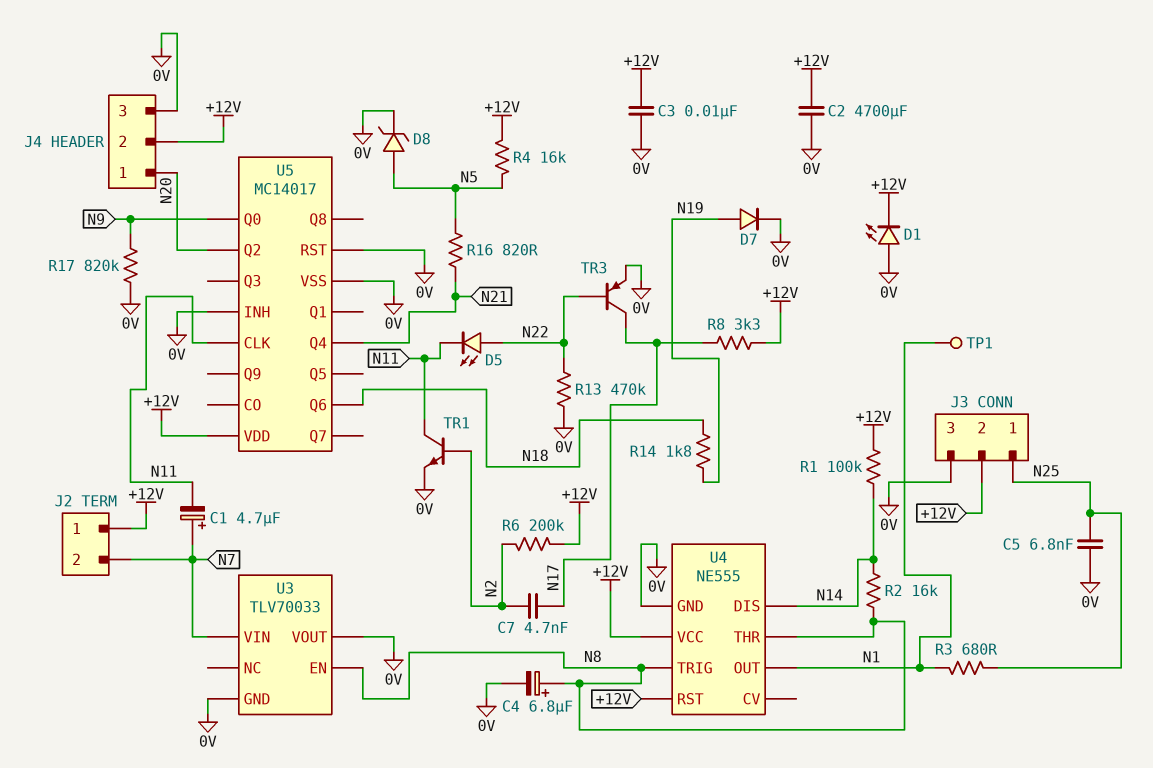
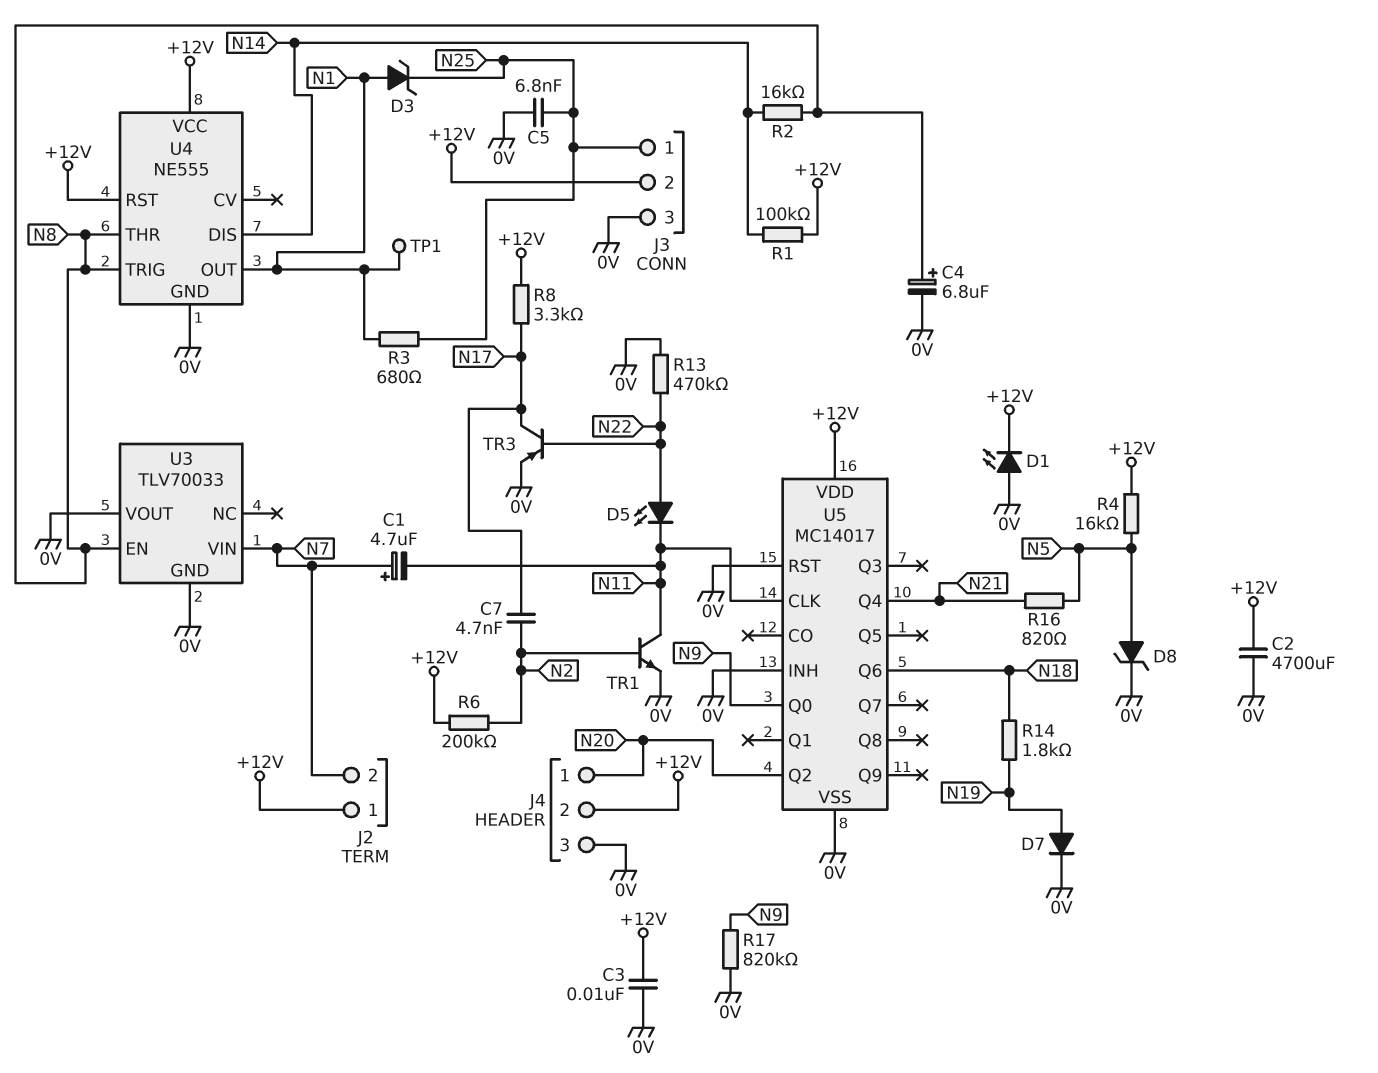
D3: none -> zener (A N1, K N25)

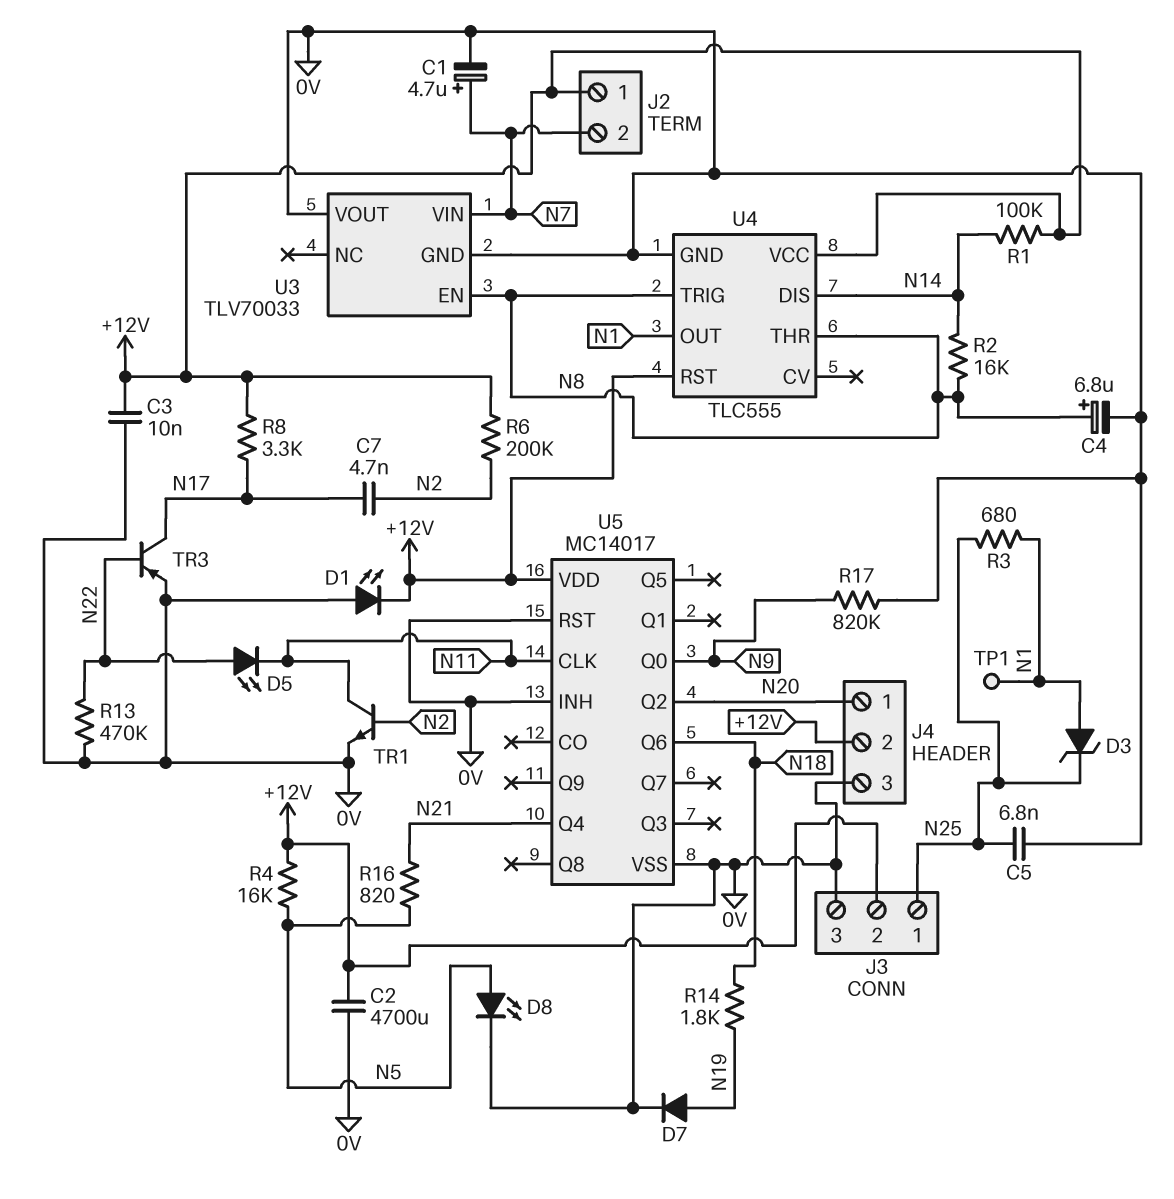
C1: 4.7uF (plus N7, minus N11) -> 4.7uF (plus N7, minus 0V)
D8: zener (A N5, K 0V) -> LED (A N5, K 0V)
U4: NE555 -> TLC555

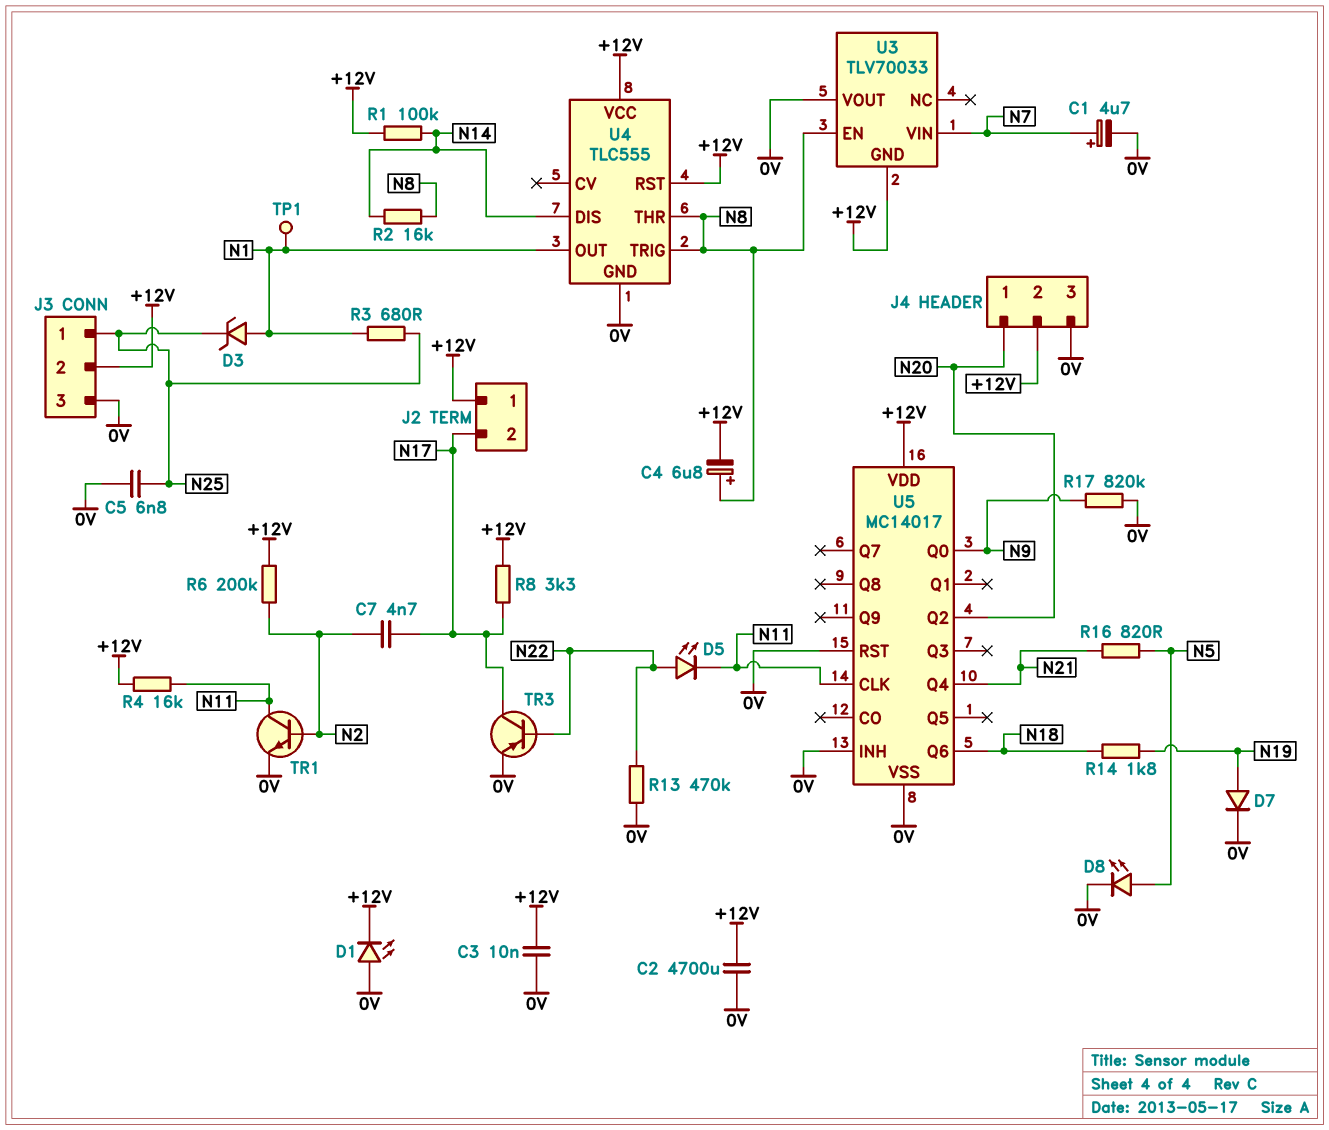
C4: 6.8uF (plus N8, minus 0V) -> 6.8uF (plus N8, minus +12V)
J2 pin 2: N7 -> N17
R4: 16k (+12V, N5) -> 16k (+12V, N11)
U3 pin GND: 0V -> +12V

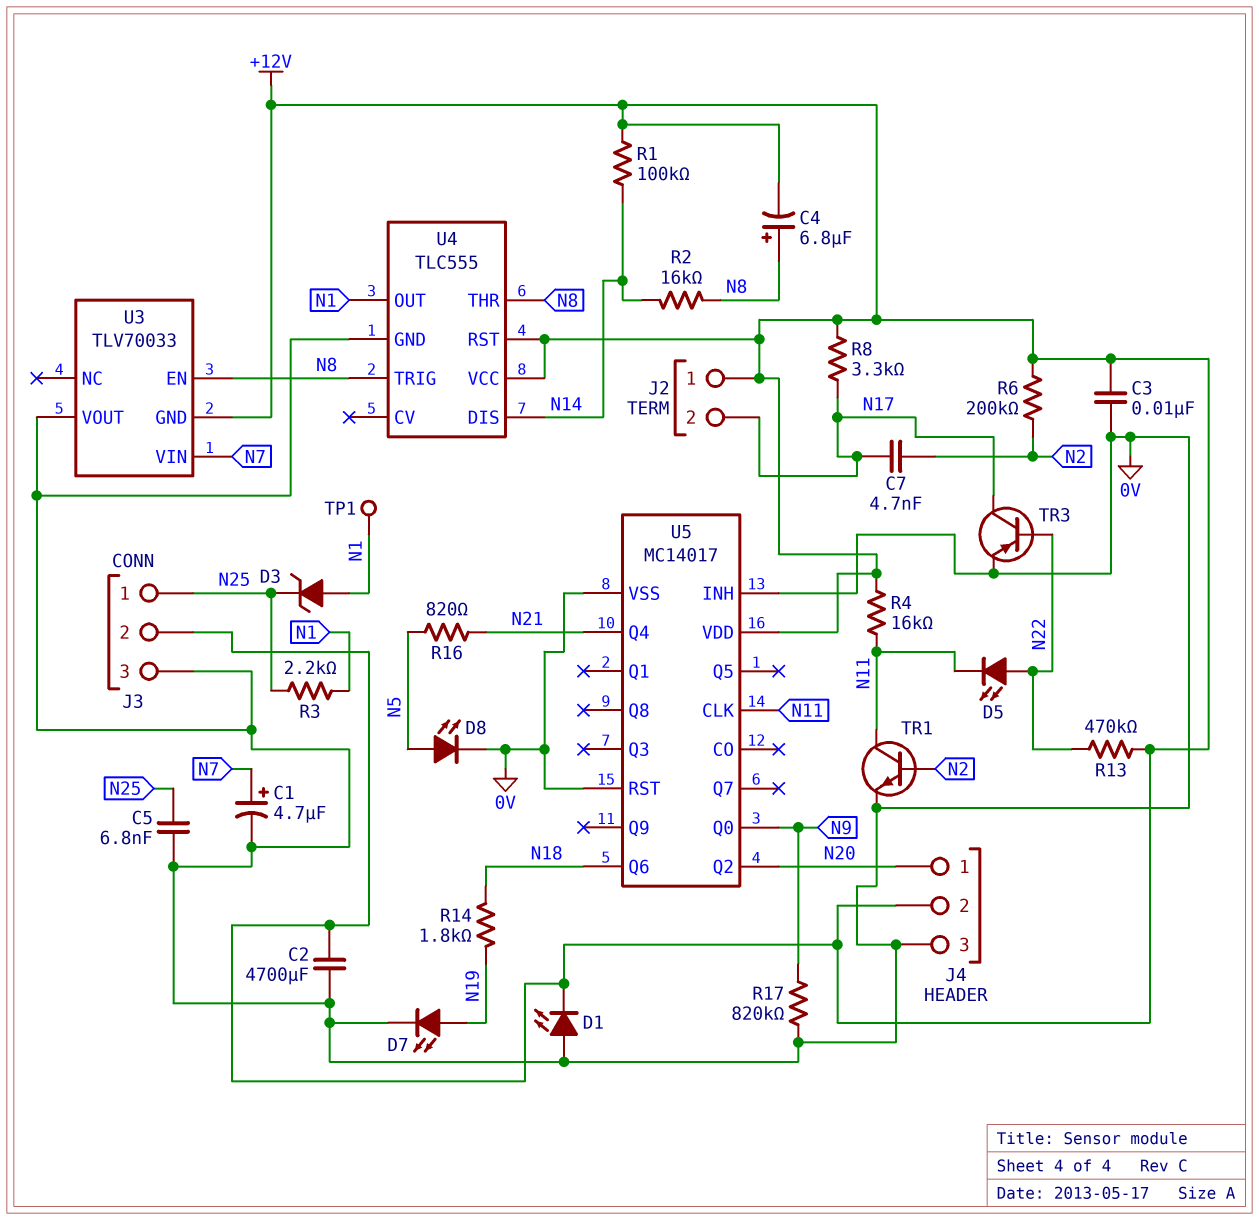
D7: diode (A N19, K 0V) -> LED (A N19, K 0V)
R3: 680 (N1, N25) -> 2.2k (N1, N25)
R13: 470k (0V, N22) -> 470k (+12V, N22)

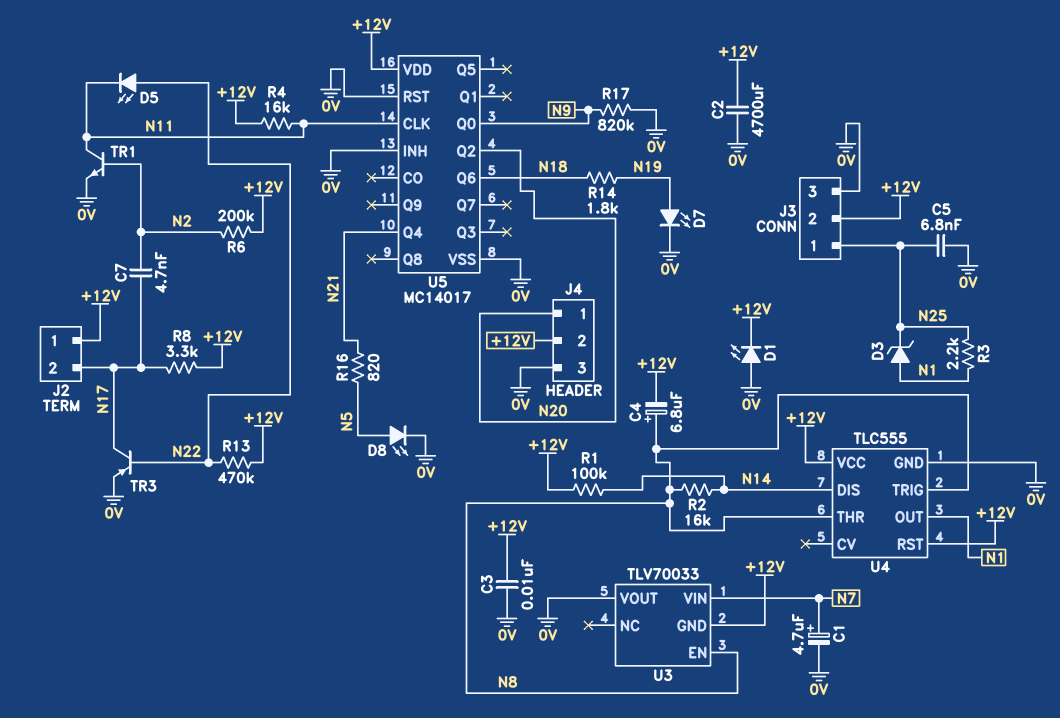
TP1: test point (N1) -> none

